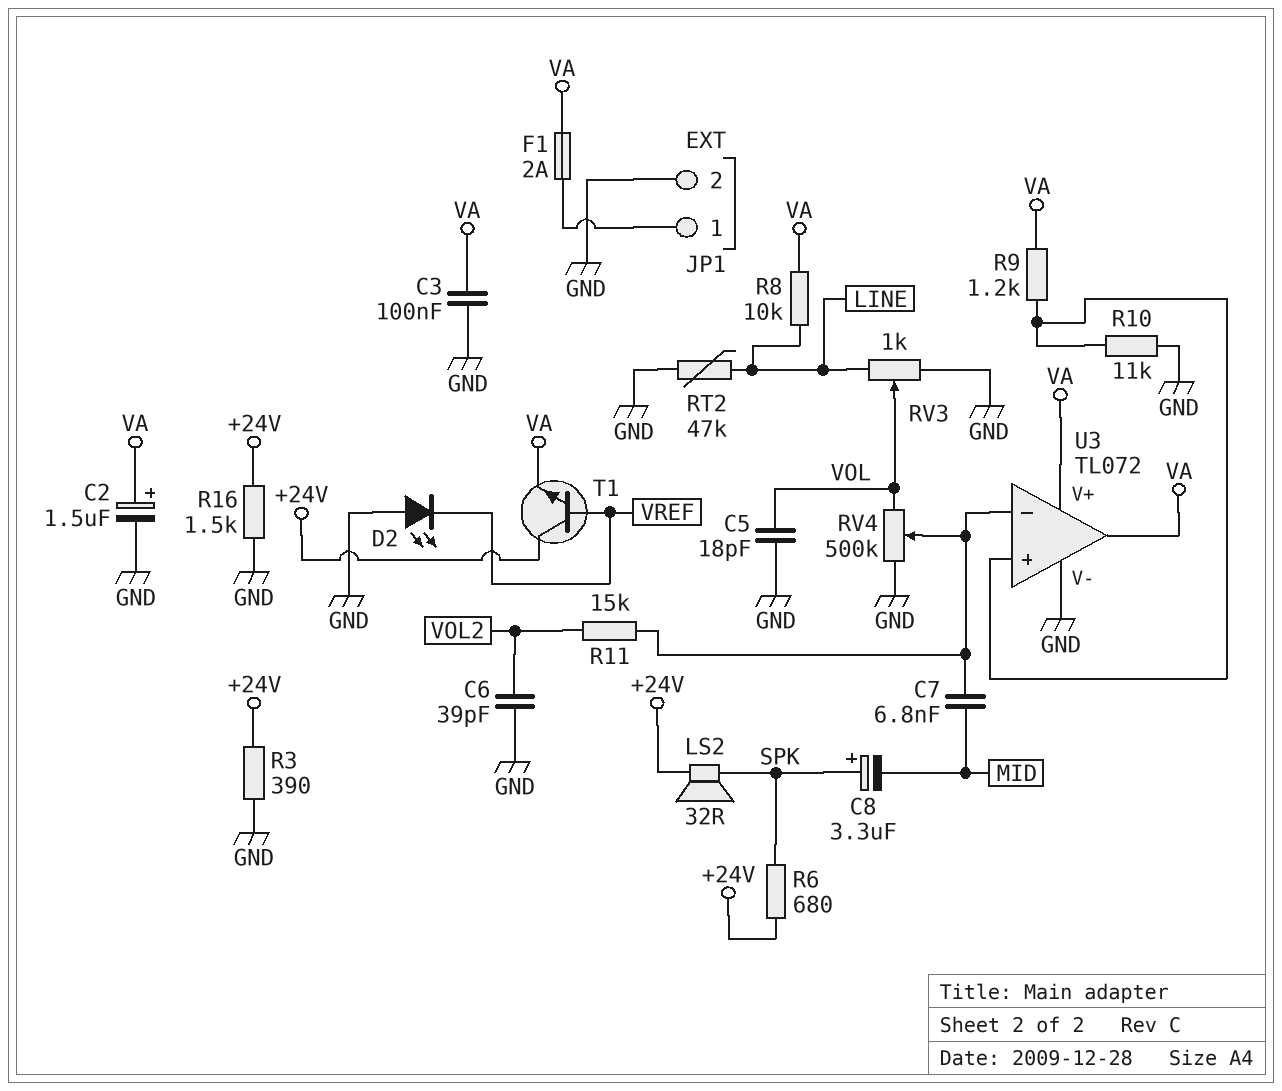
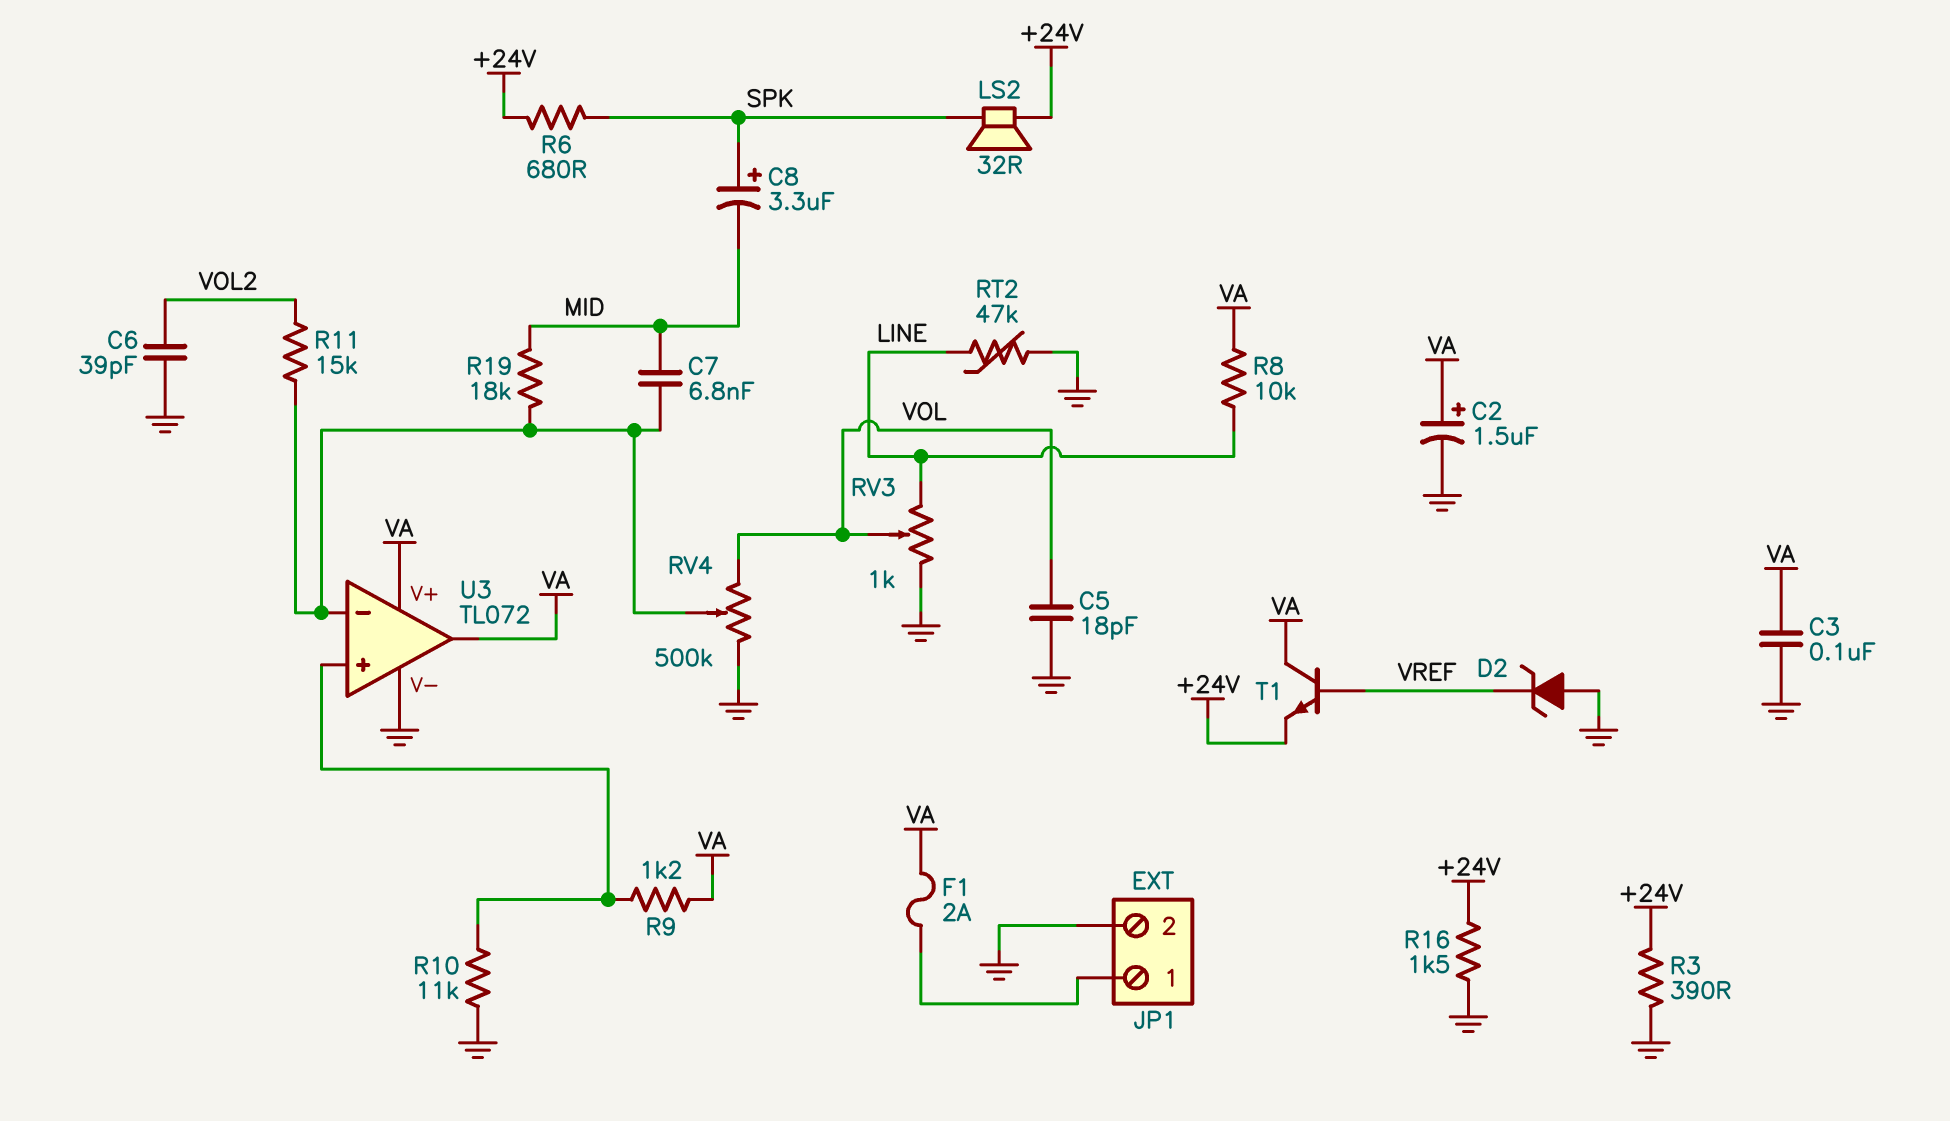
D2: LED (A GND, K VREF) -> zener (A GND, K VREF)
R19: none -> 18k (MID, U3/in-)
T1: NPN (B VREF, C +24V, E VA) -> NPN (B VREF, C VA, E +24V)

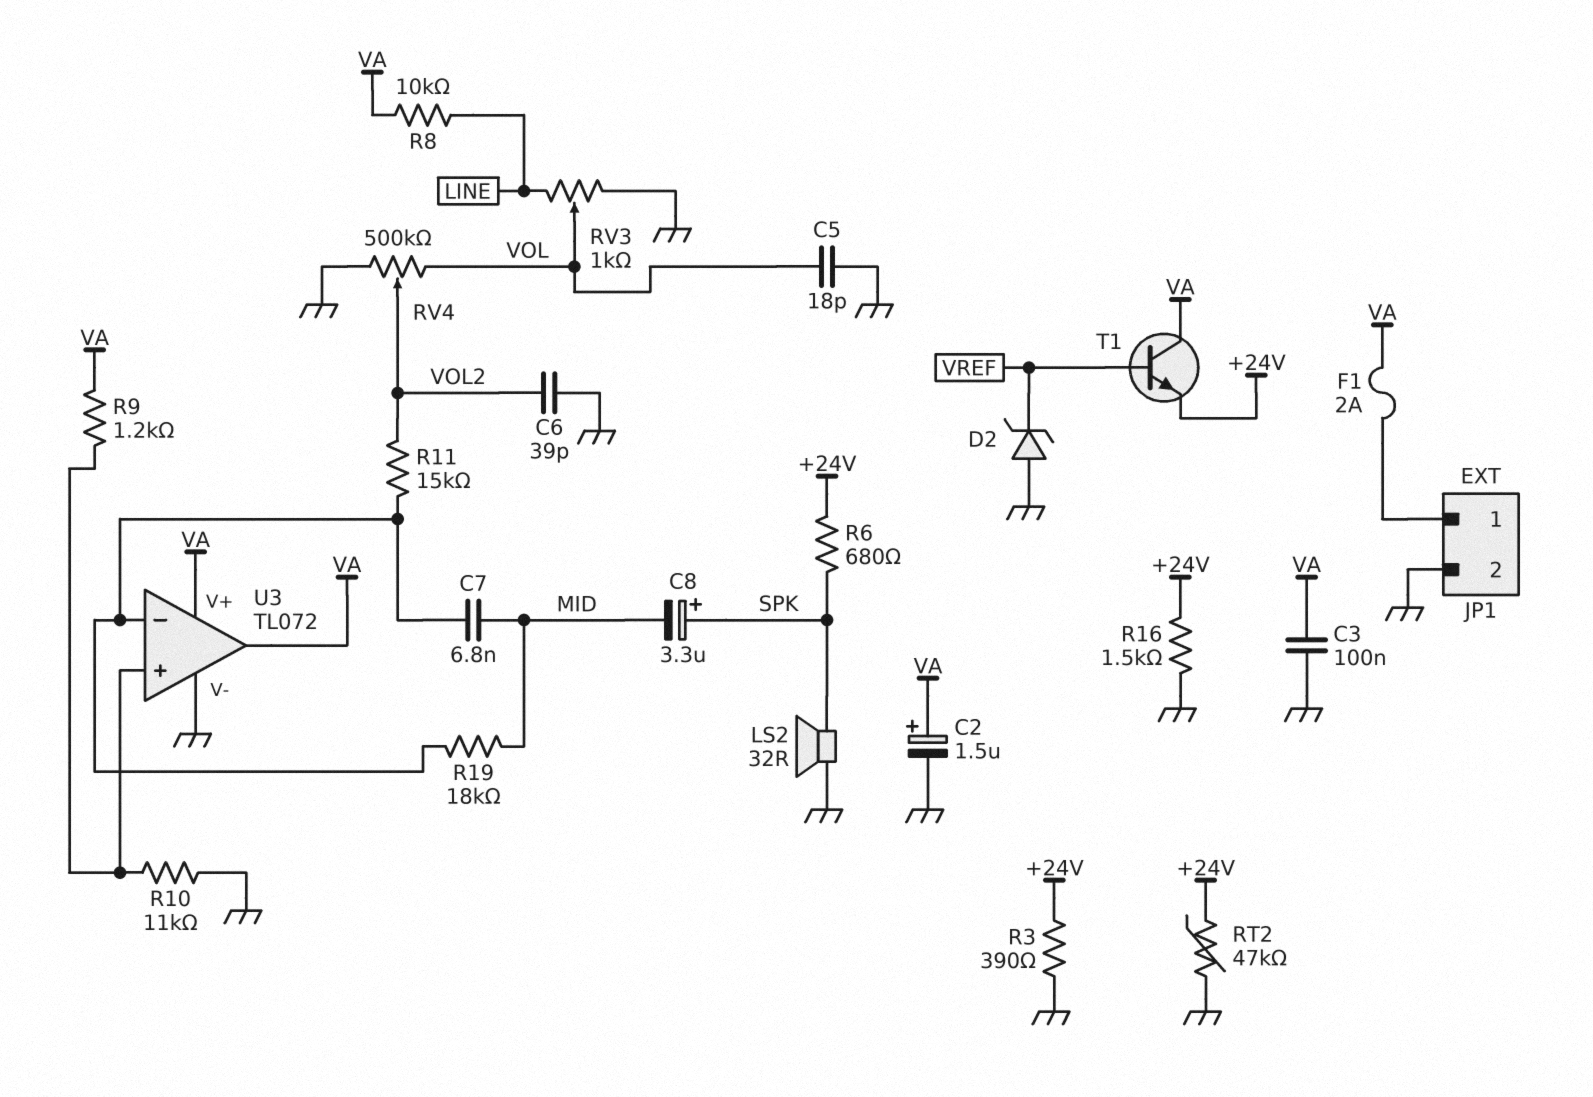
LS2: speaker 32R (+24V, SPK) -> speaker 32R (GND, SPK)
RT2: 47k (GND, LINE) -> 47k (+24V, GND)
RV4: 500k (GND, VOL, wiper U3/in-) -> 500k (GND, VOL, wiper VOL2)

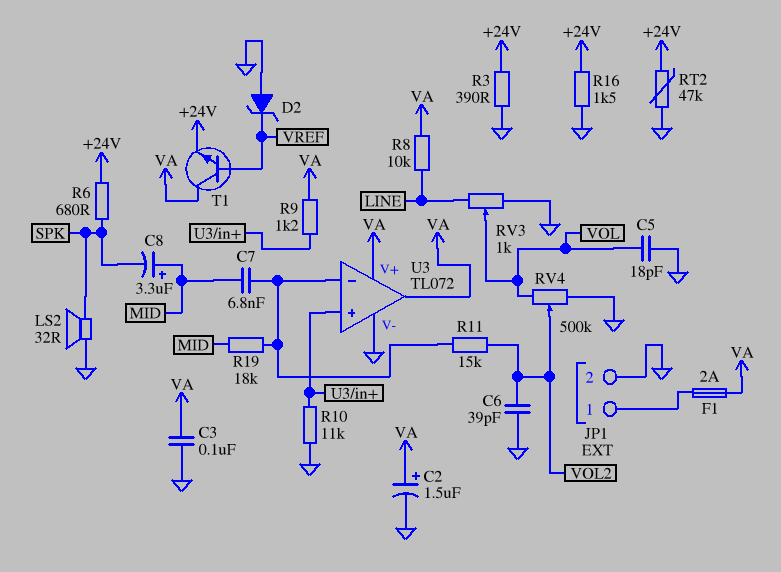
C8: 3.3uF (plus SPK, minus MID) -> 3.3uF (plus MID, minus SPK)

